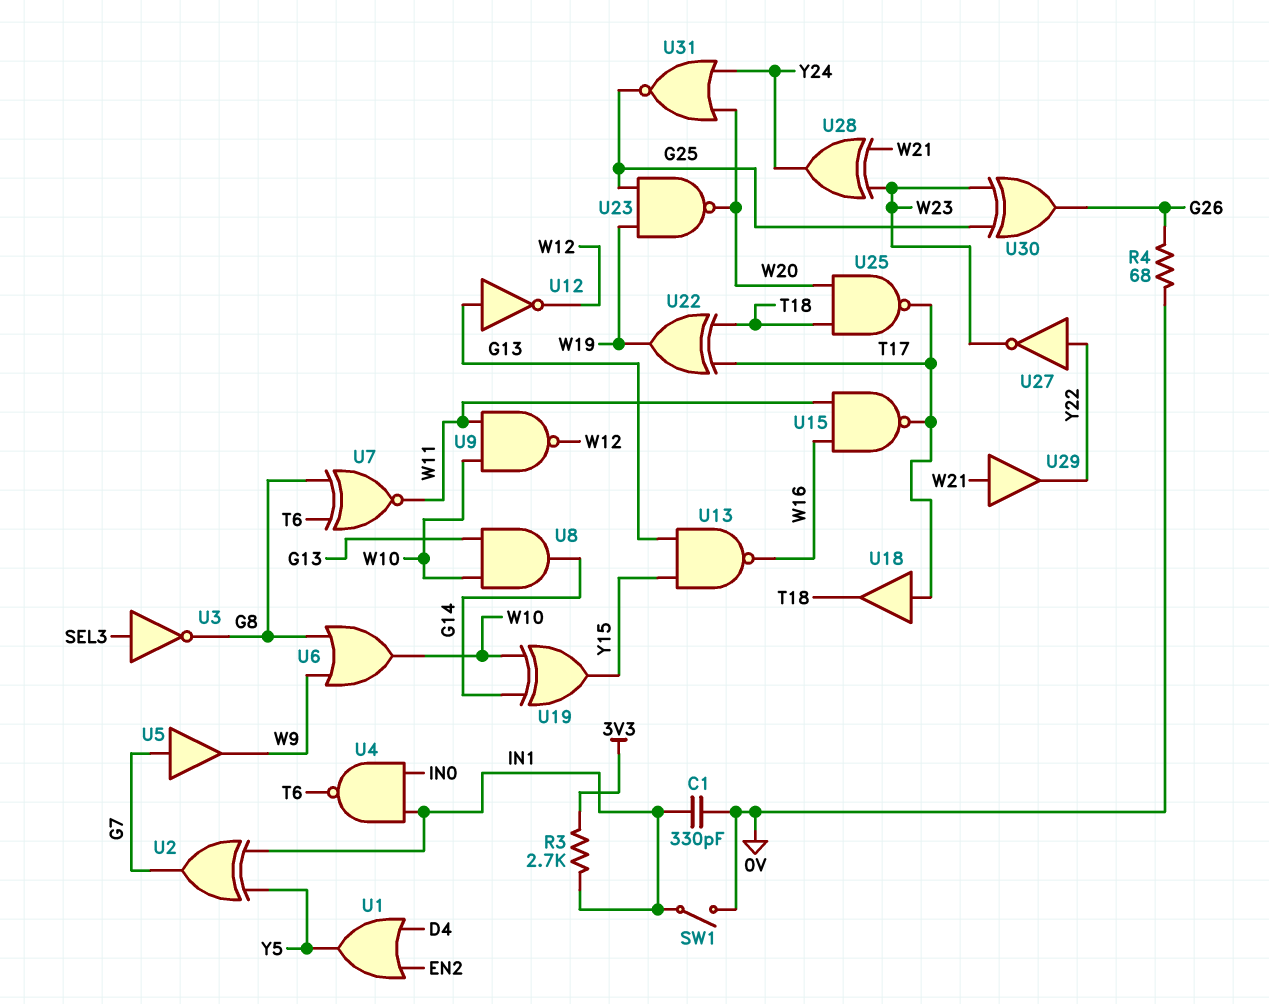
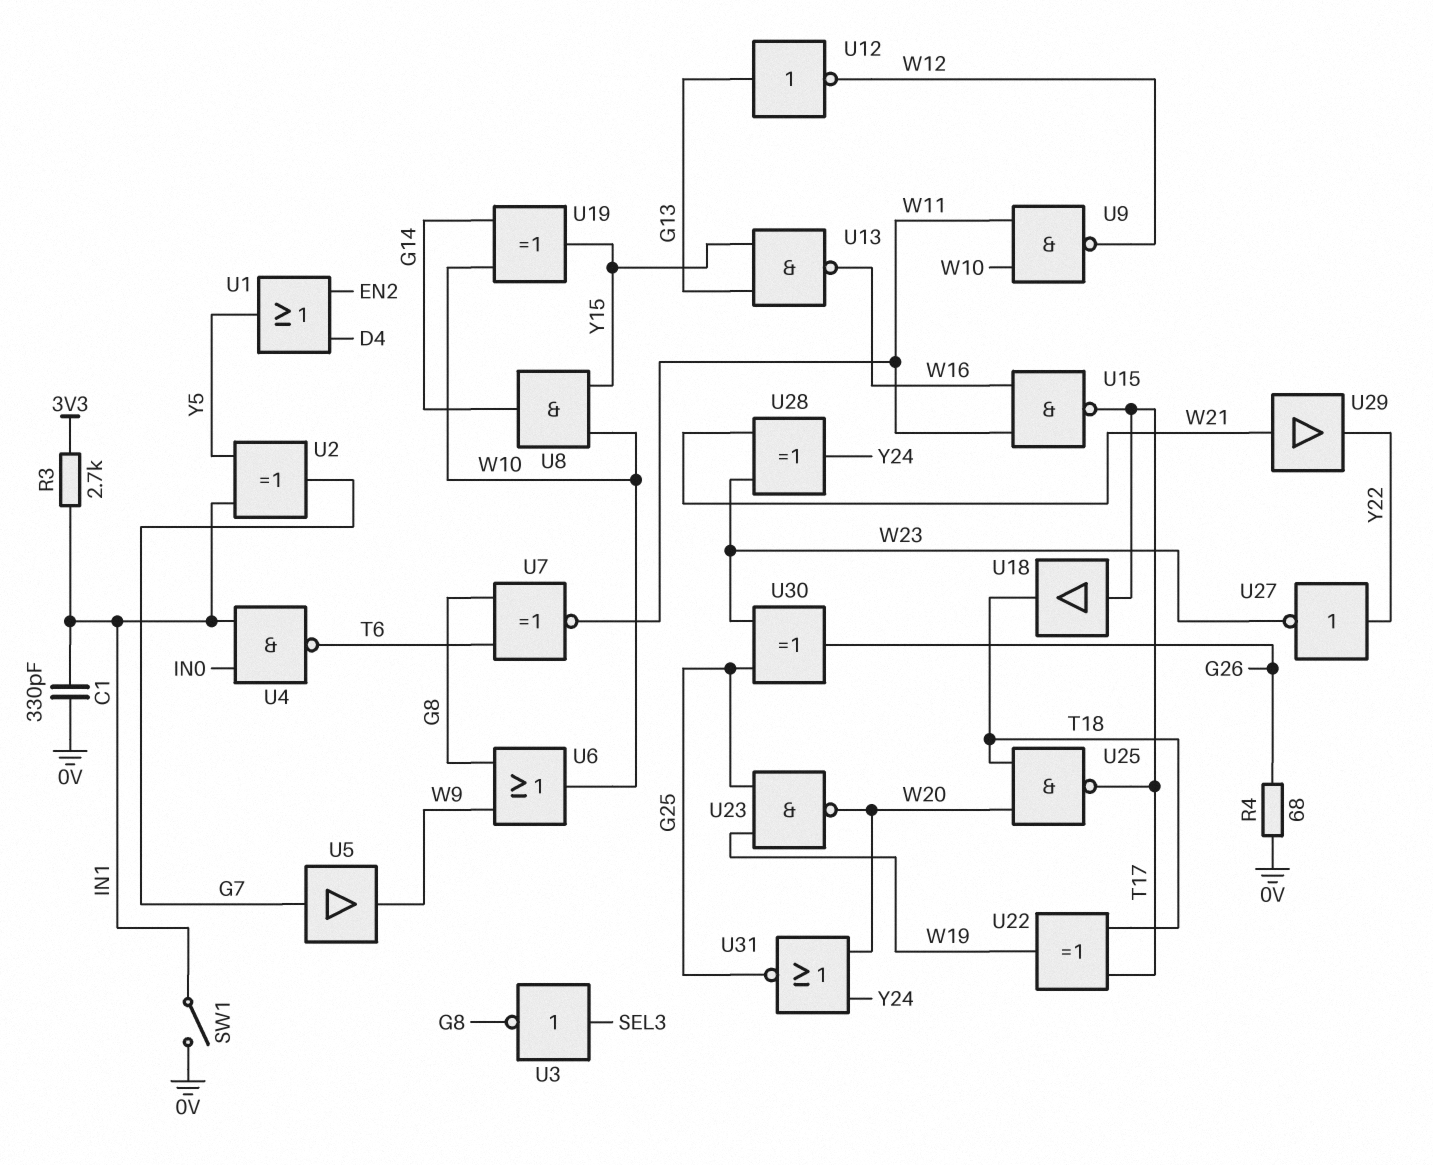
U8: AND (in G13, in W10, out G14) -> AND (in W10, in Y15, out G14)

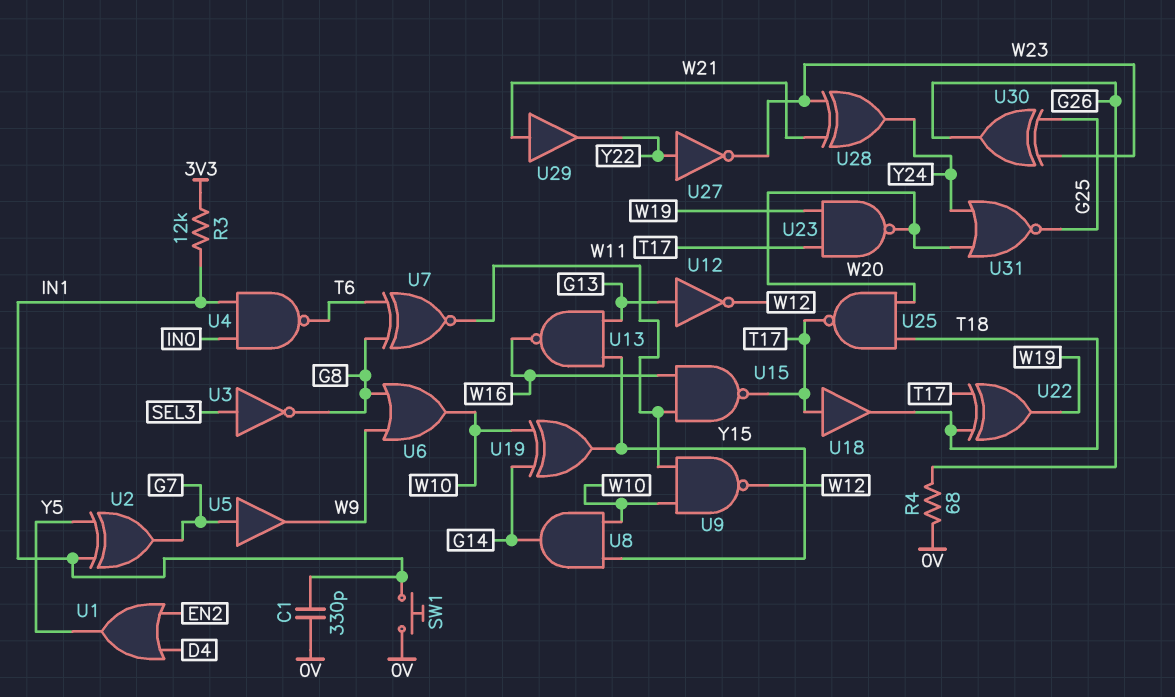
R3: 2.7k (3V3, IN1) -> 12k (3V3, IN1)
SW1: switch (0V, IN1) -> button (0V, IN1)
U23: NAND (in G25, in W19, out W20) -> NAND (in T17, in W19, out W20)

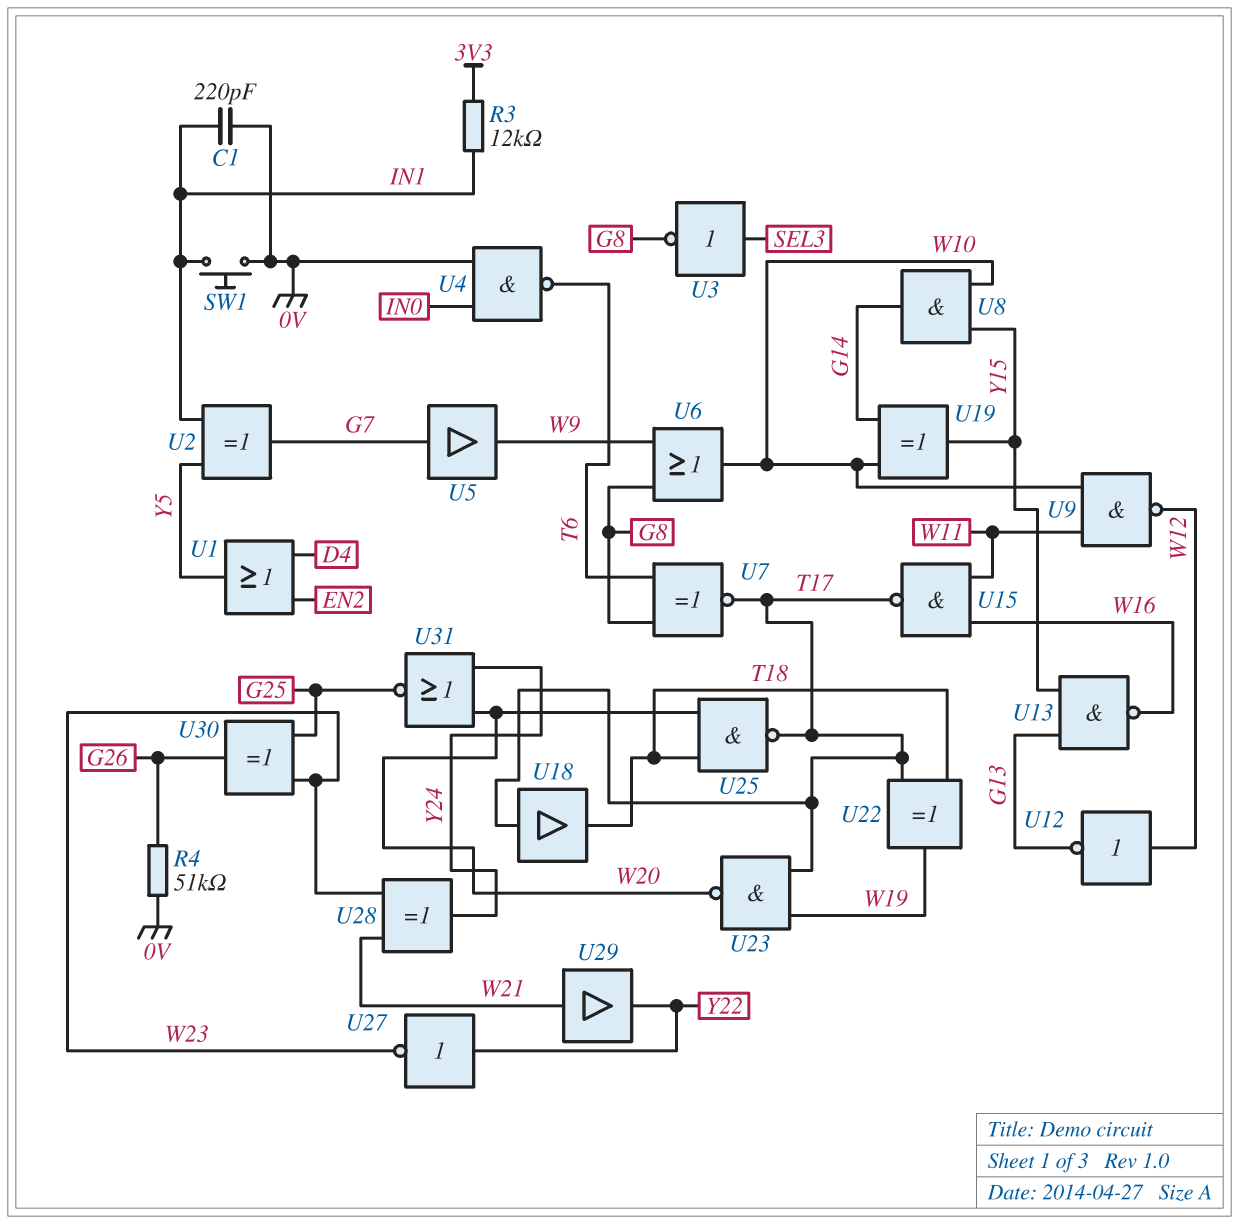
C1: 330pF (0V, IN1) -> 220pF (0V, IN1)
R4: 68 (0V, G26) -> 51k (0V, G26)
U4: NAND (in IN0, in IN1, out T6) -> NAND (in 0V, in IN0, out T6)
U7: XNOR (in G8, in T6, out W11) -> XNOR (in G8, in T6, out T17)
U12: NOT (in G13, out W12) -> NOT (in W12, out G13)

